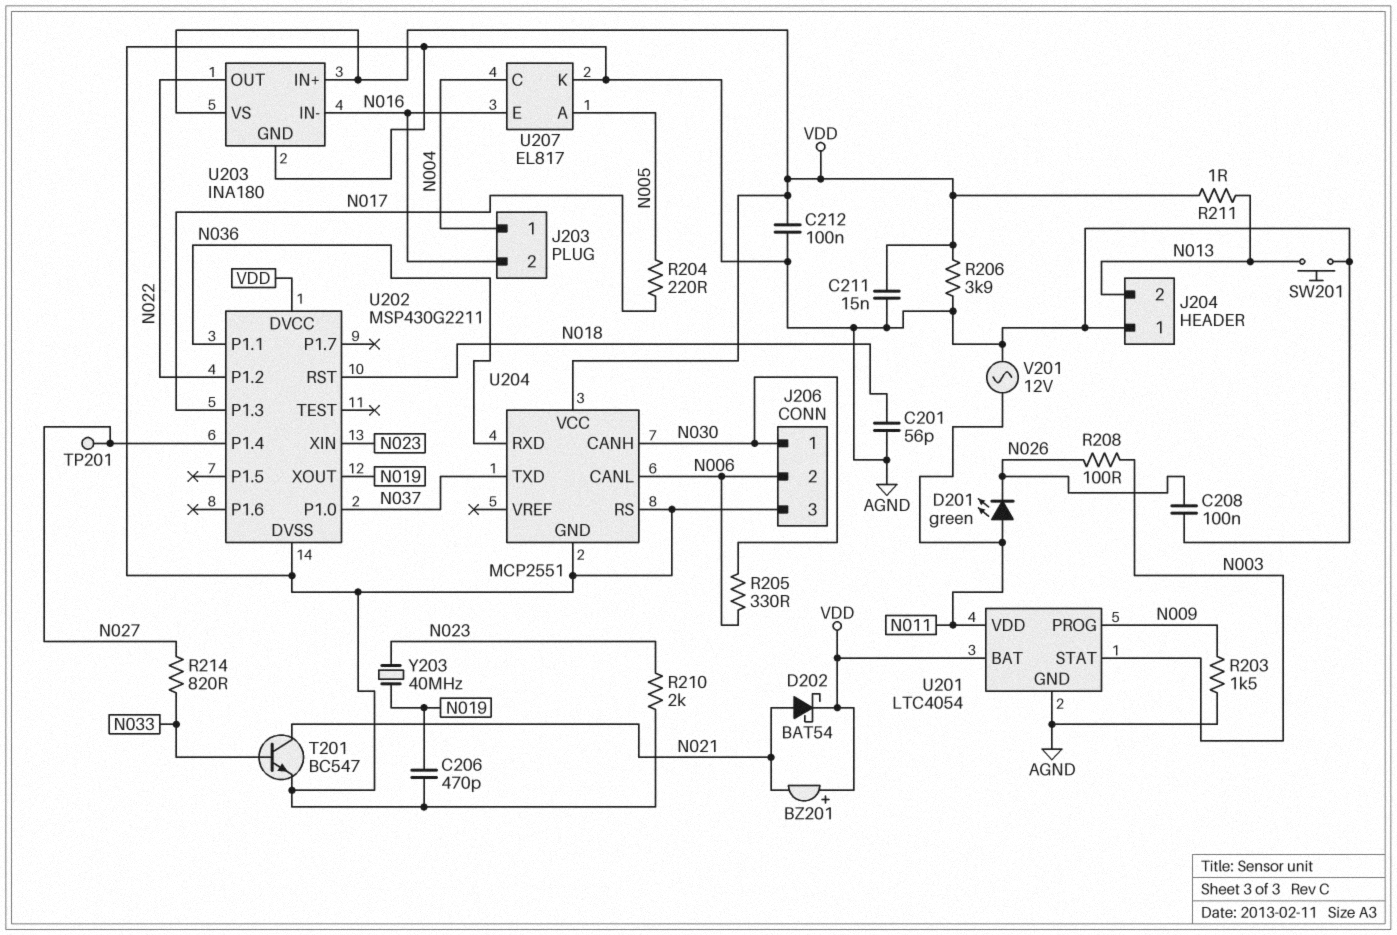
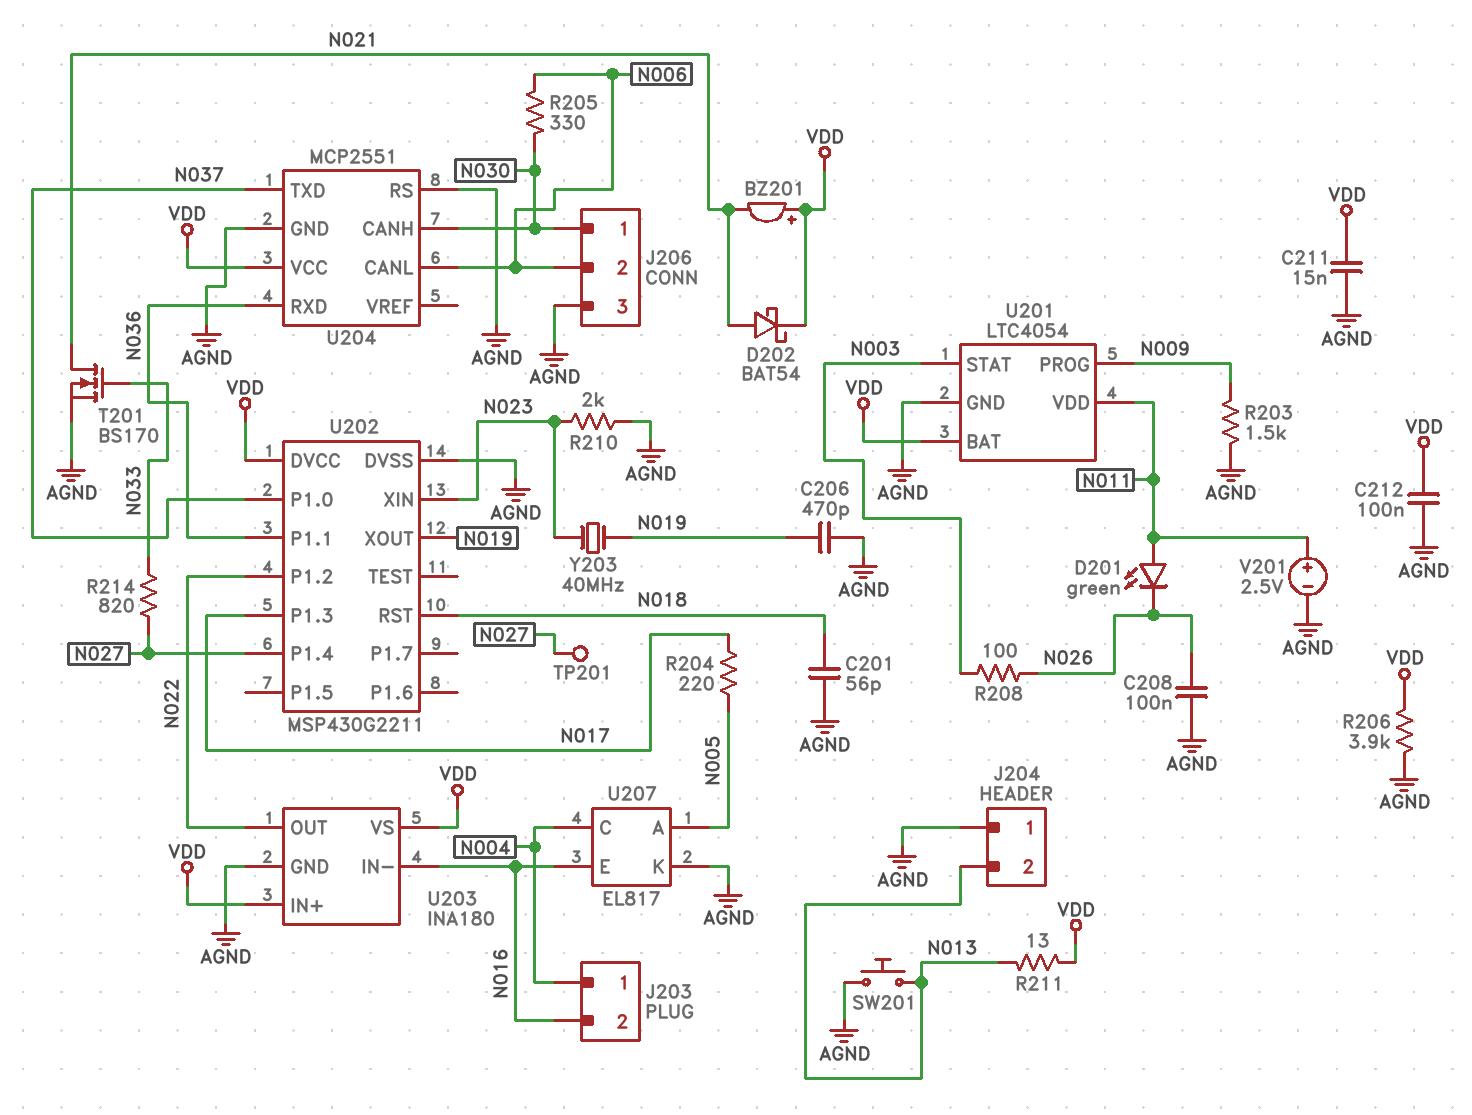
R211: 1 (N013, VDD) -> 13 (N013, VDD)
T201: NPN BC547 (B N033, C N021, E AGND) -> NMOS BS170 (G N033, D N021, S AGND)
V201: AC 12V (AGND, N011) -> 2.5V (plus N011, minus AGND)

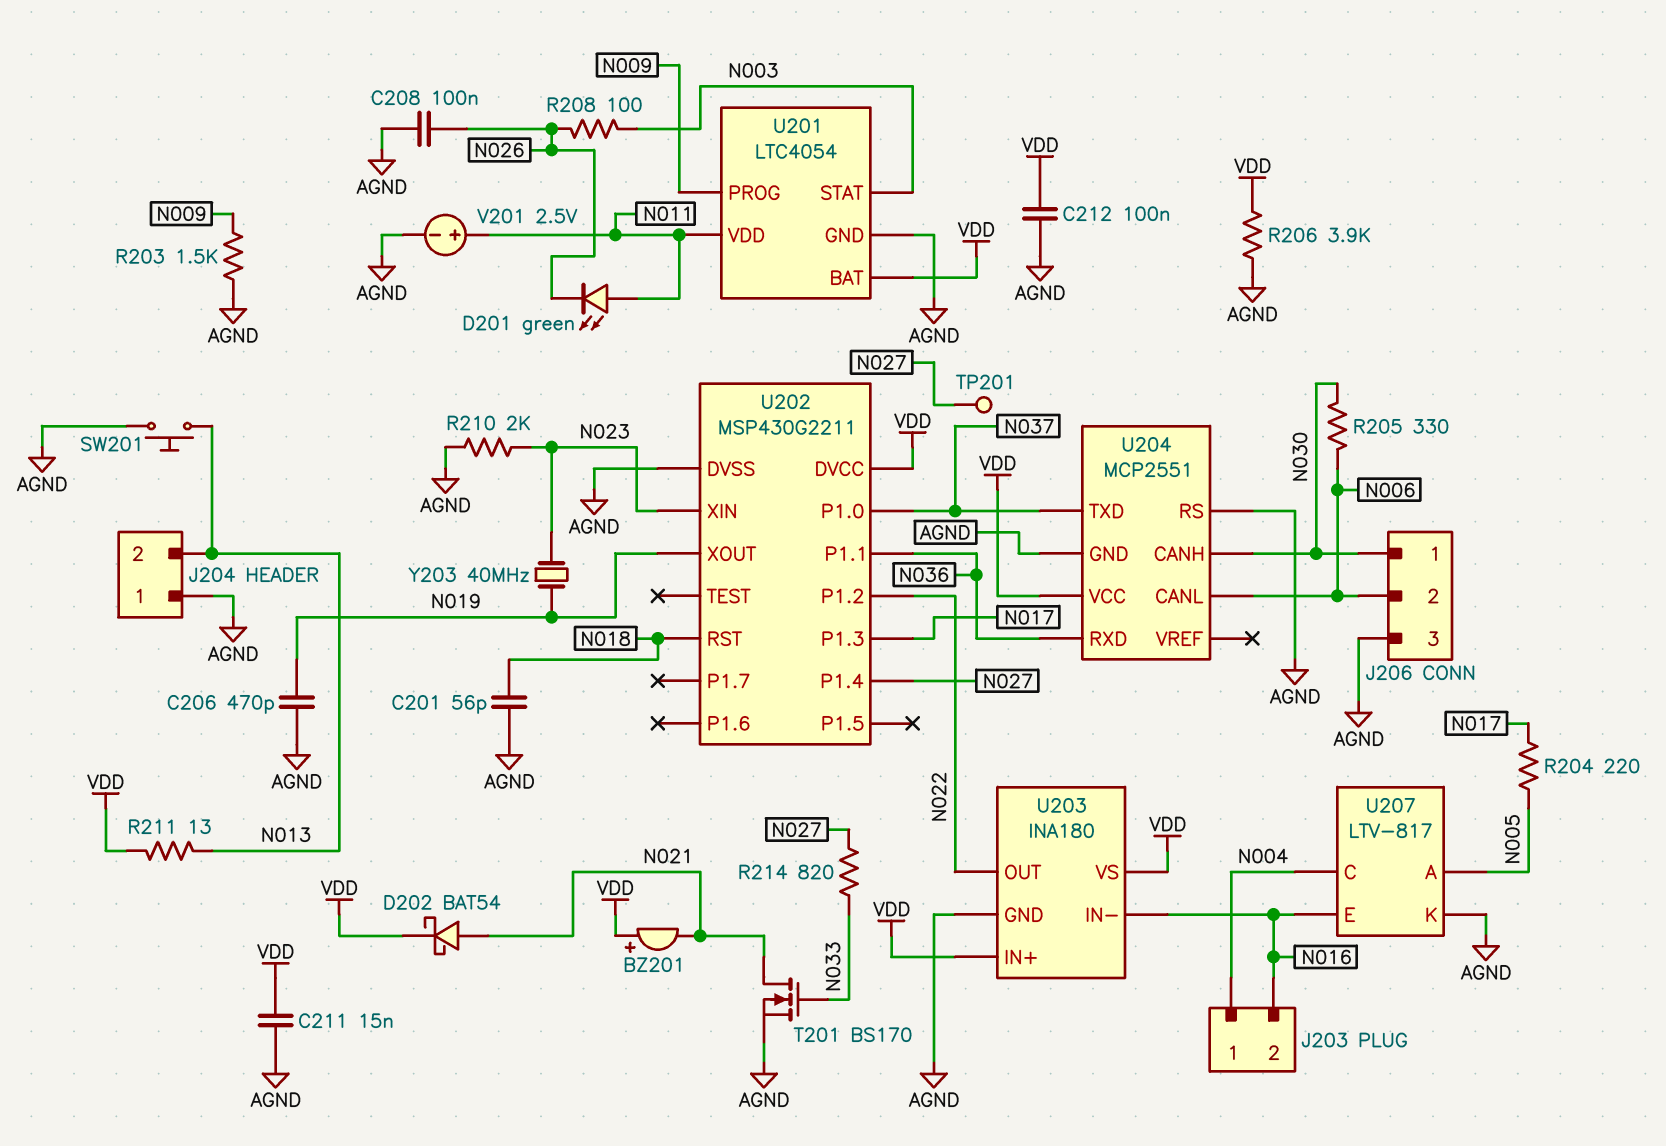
U207: EL817 -> LTV-817

